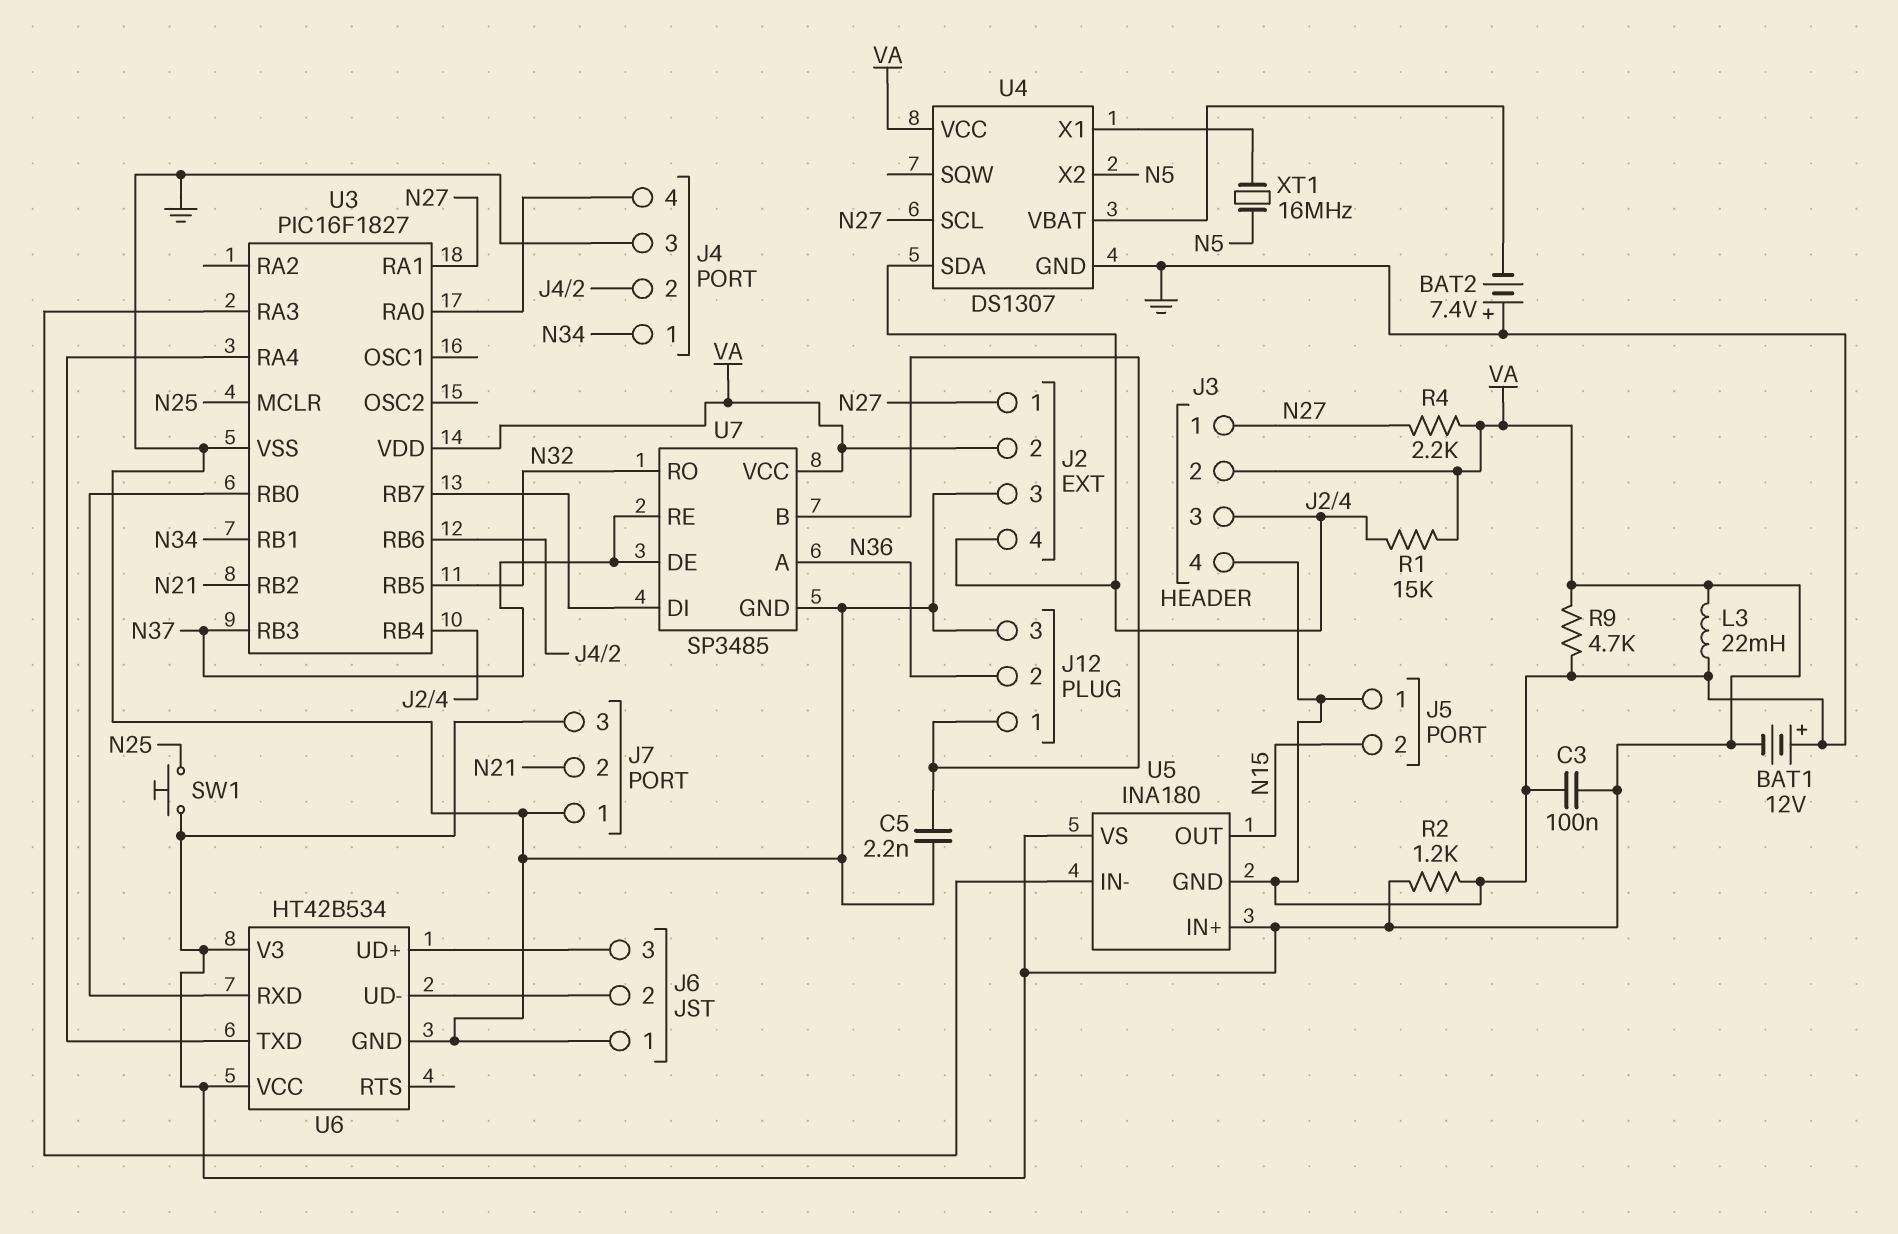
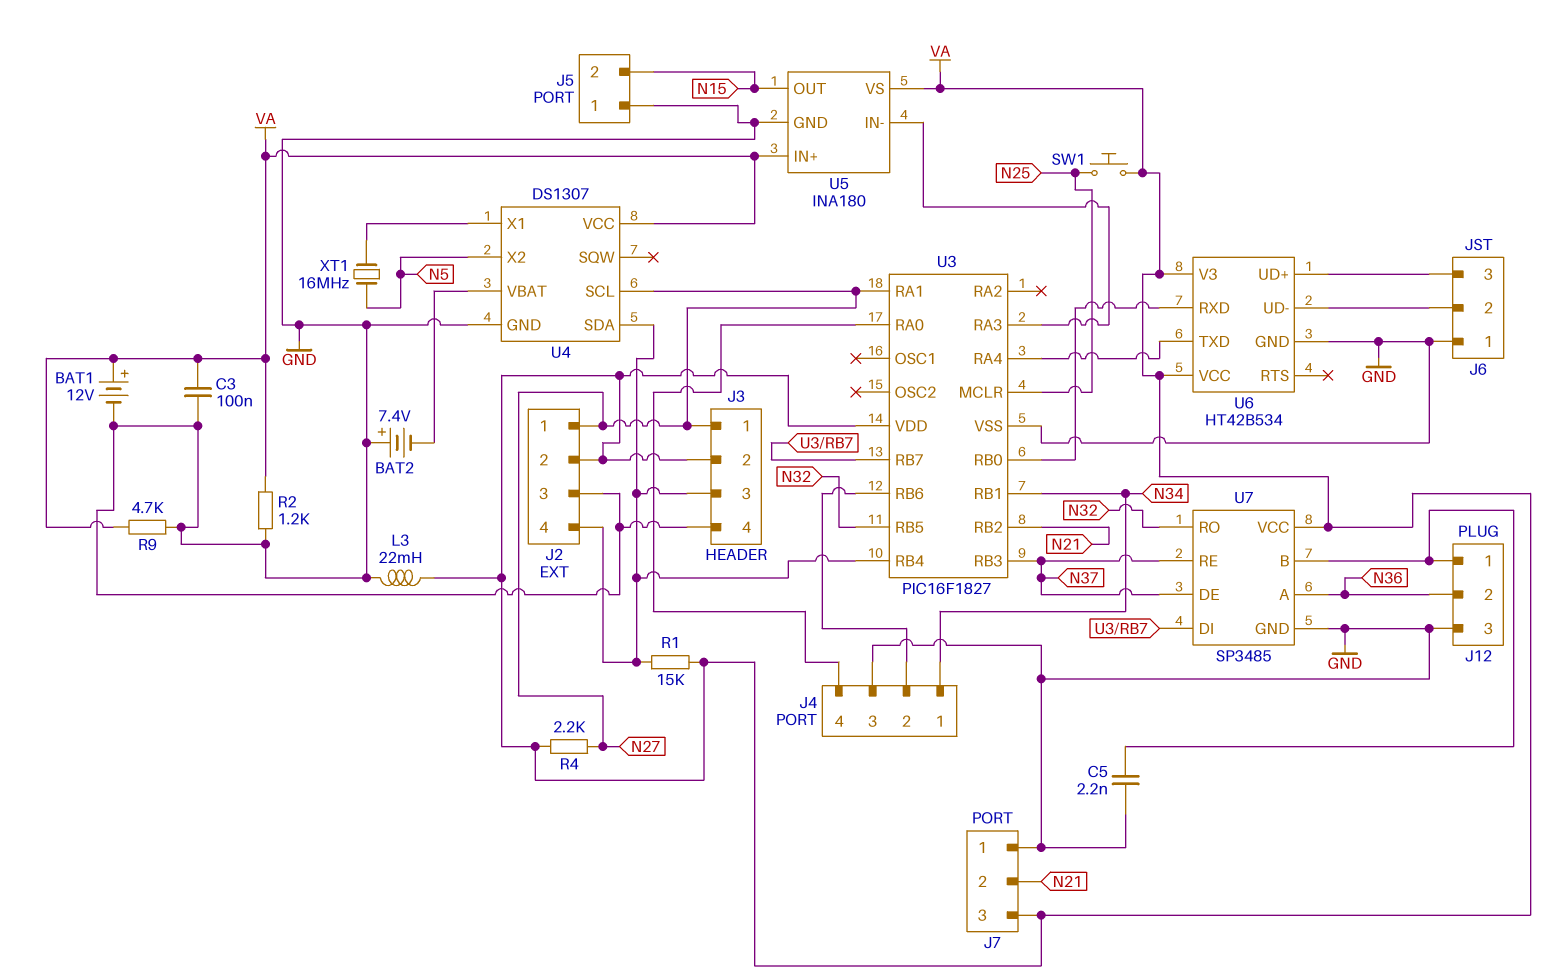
BAT1: 12V (plus GND, minus VA) -> 12V (plus VA, minus GND)

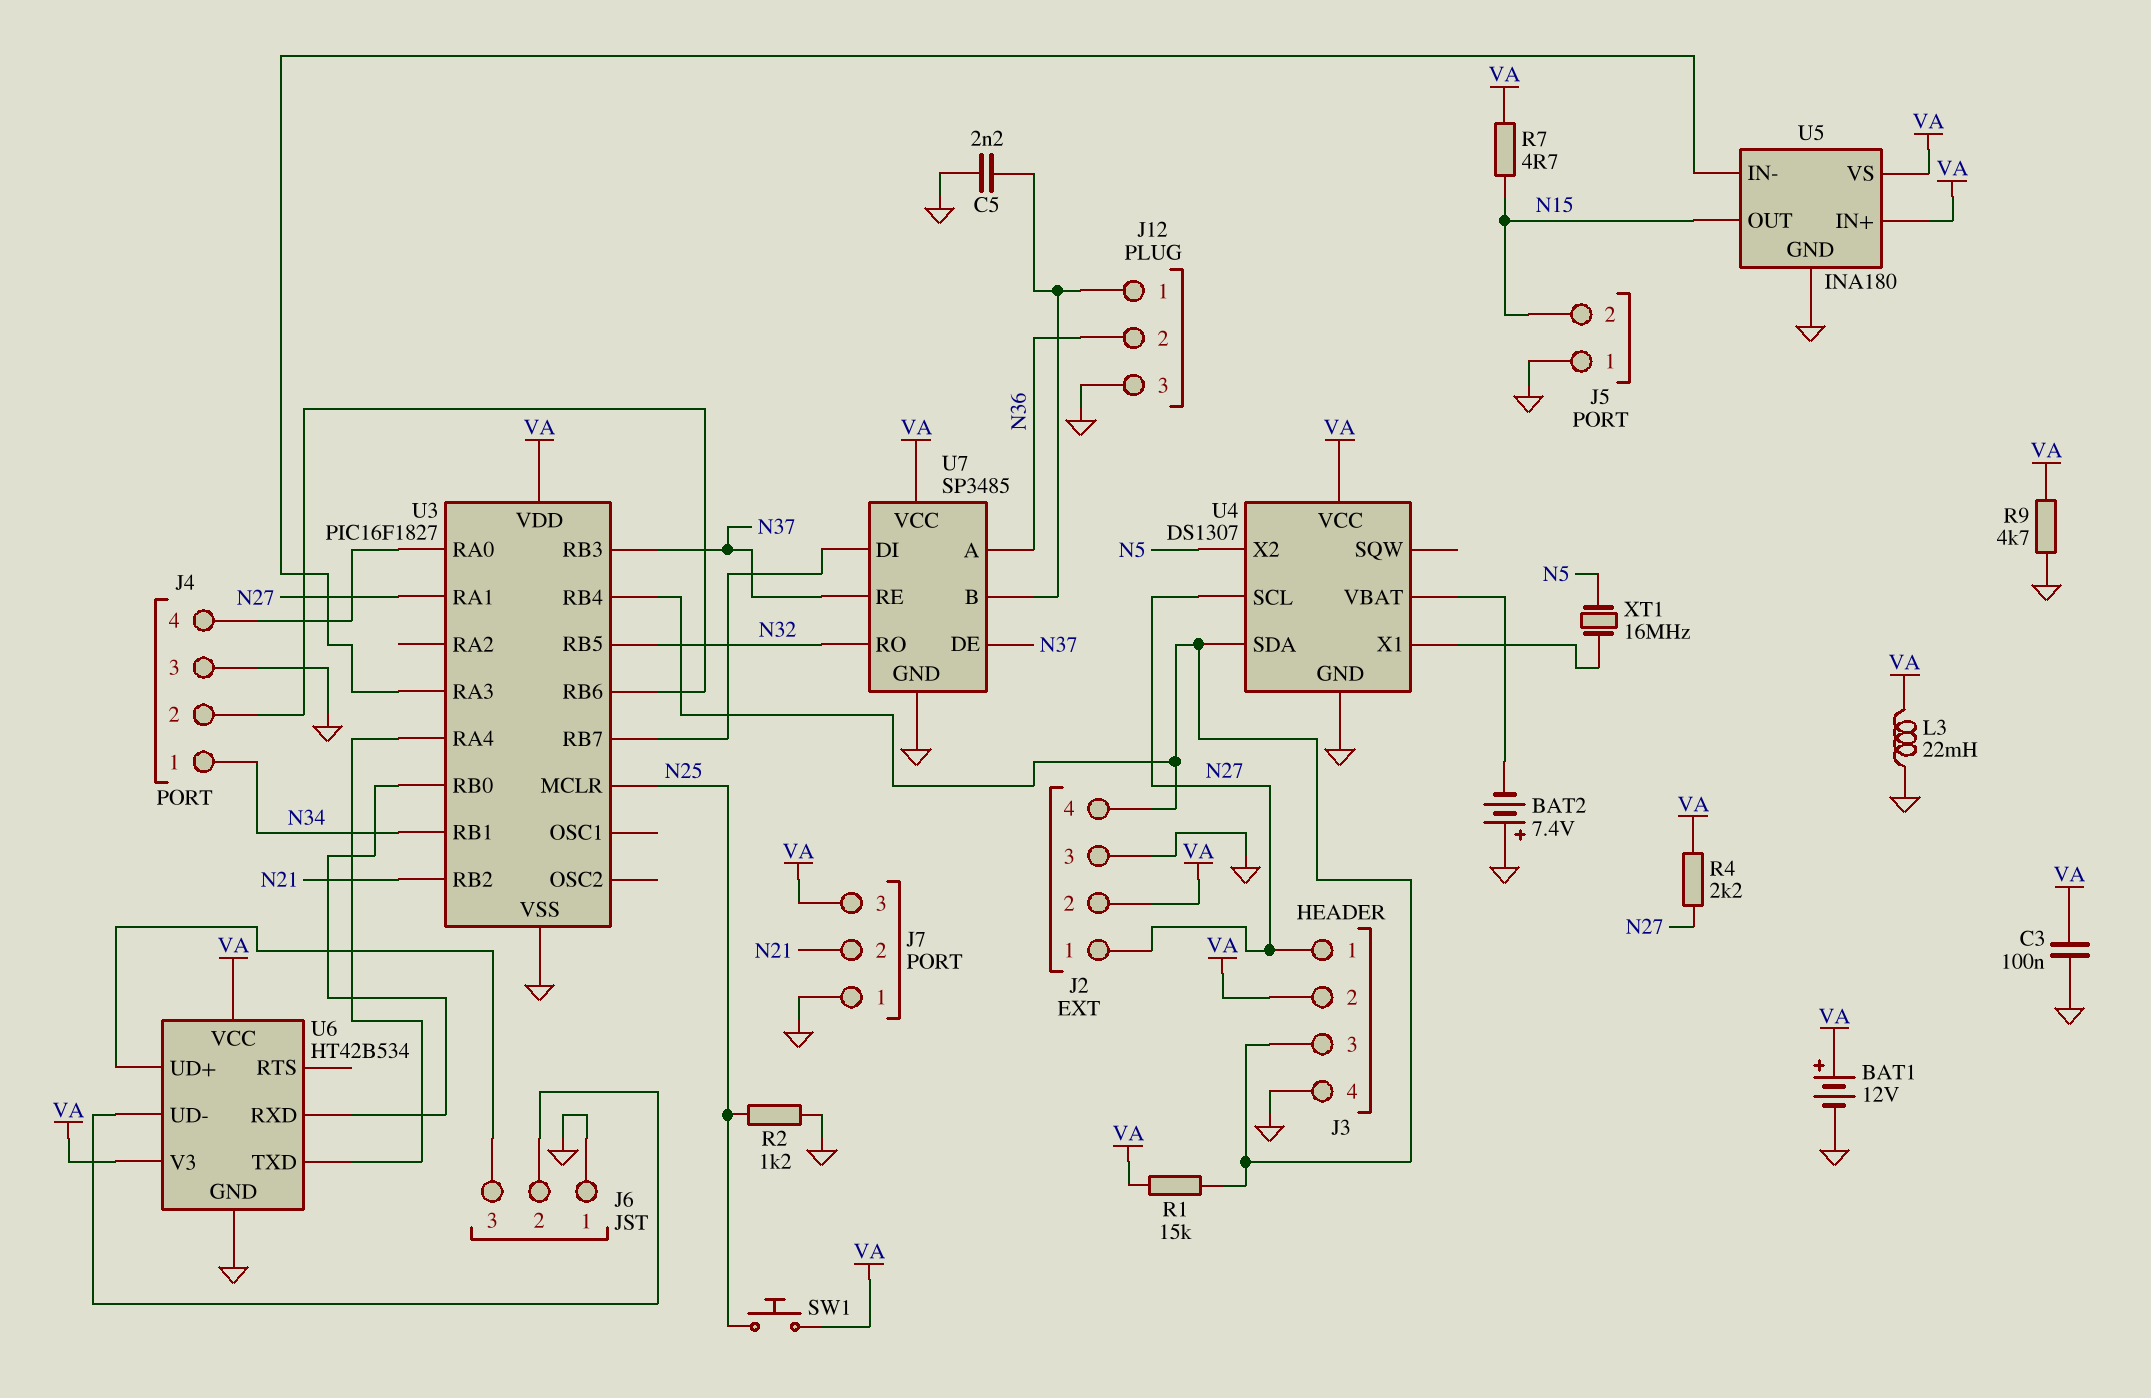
R2: 1.2k (GND, VA) -> 1.2k (GND, N25)
R7: none -> 4.7 (N15, VA)

